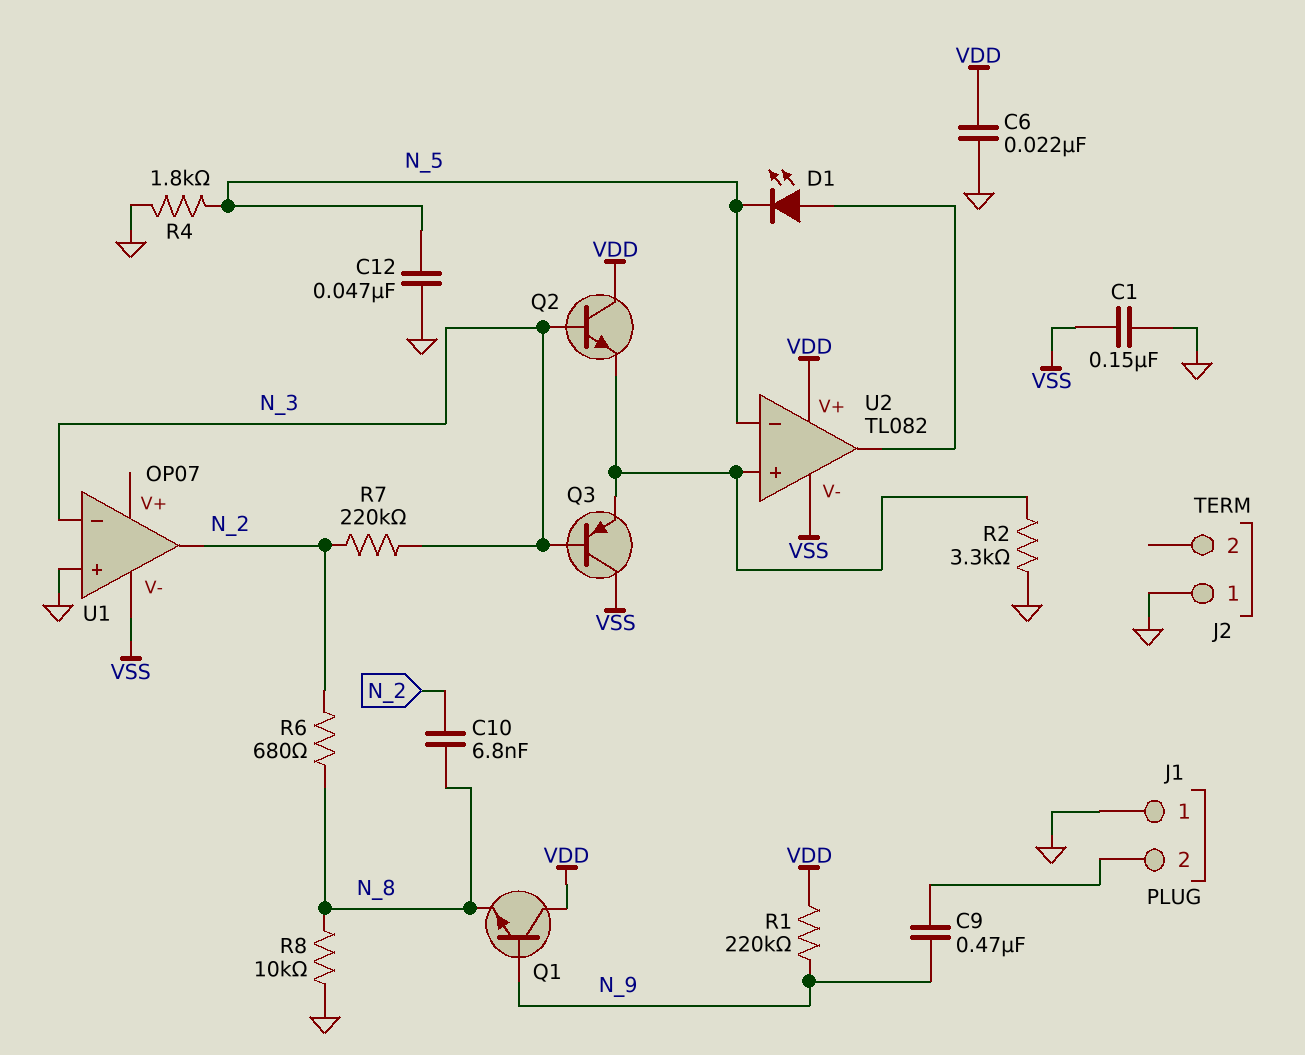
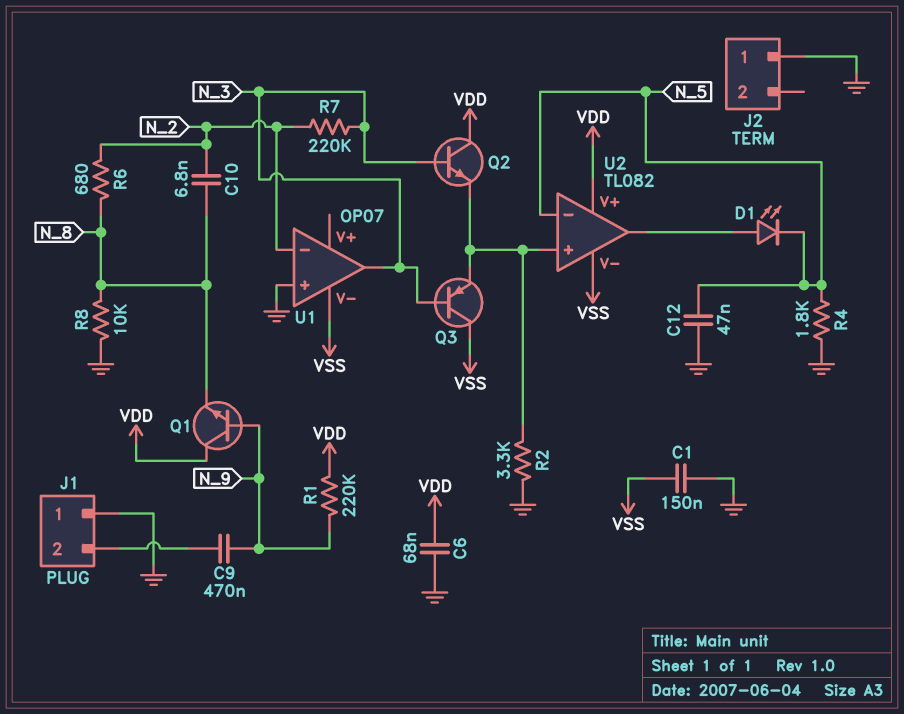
C6: 22nF (GND, VDD) -> 68nF (GND, VDD)
U1 pin in-: N_3 -> N_2
U1 pin out: N_2 -> N_3

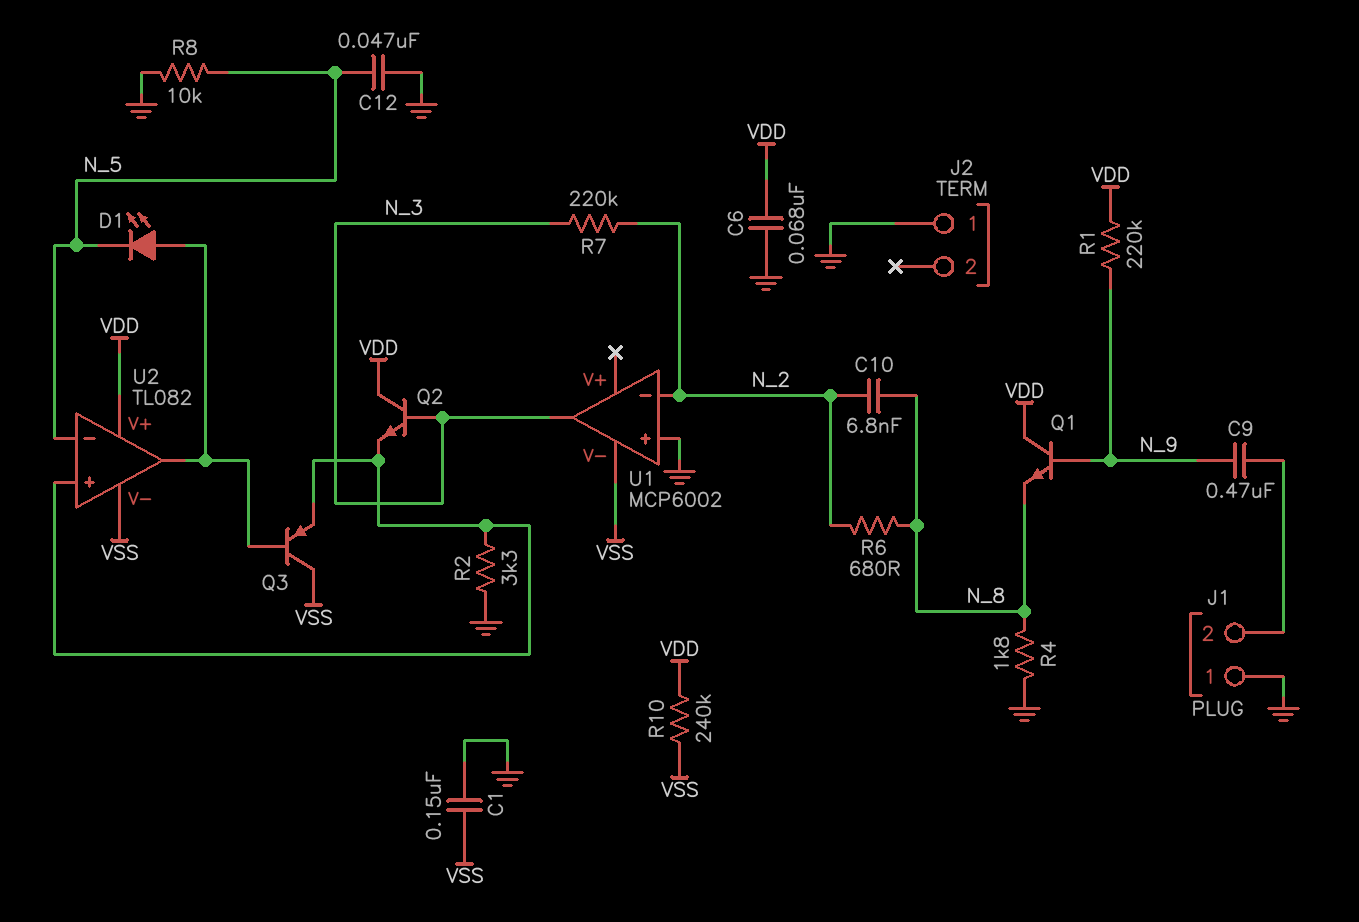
Q3: PNP (B N_3, C VSS, E U2/in+) -> PNP (B U2/out, C VSS, E U2/in+)
R4: 1.8k (GND, N_5) -> 1.8k (GND, N_8)
R8: 10k (GND, N_8) -> 10k (GND, N_5)
R10: none -> 240k (VDD, VSS)
U1: OP07 -> MCP6002

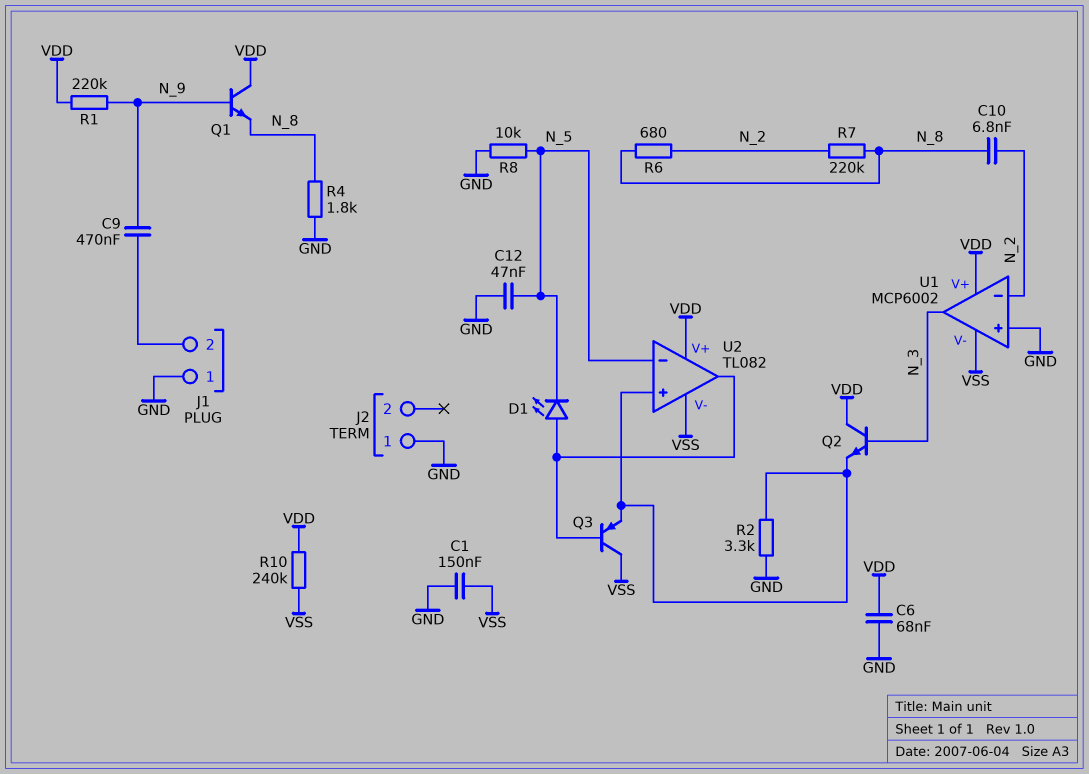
R7: 220k (N_2, N_3) -> 220k (N_2, N_8)
U1 pin V+: none -> VDD

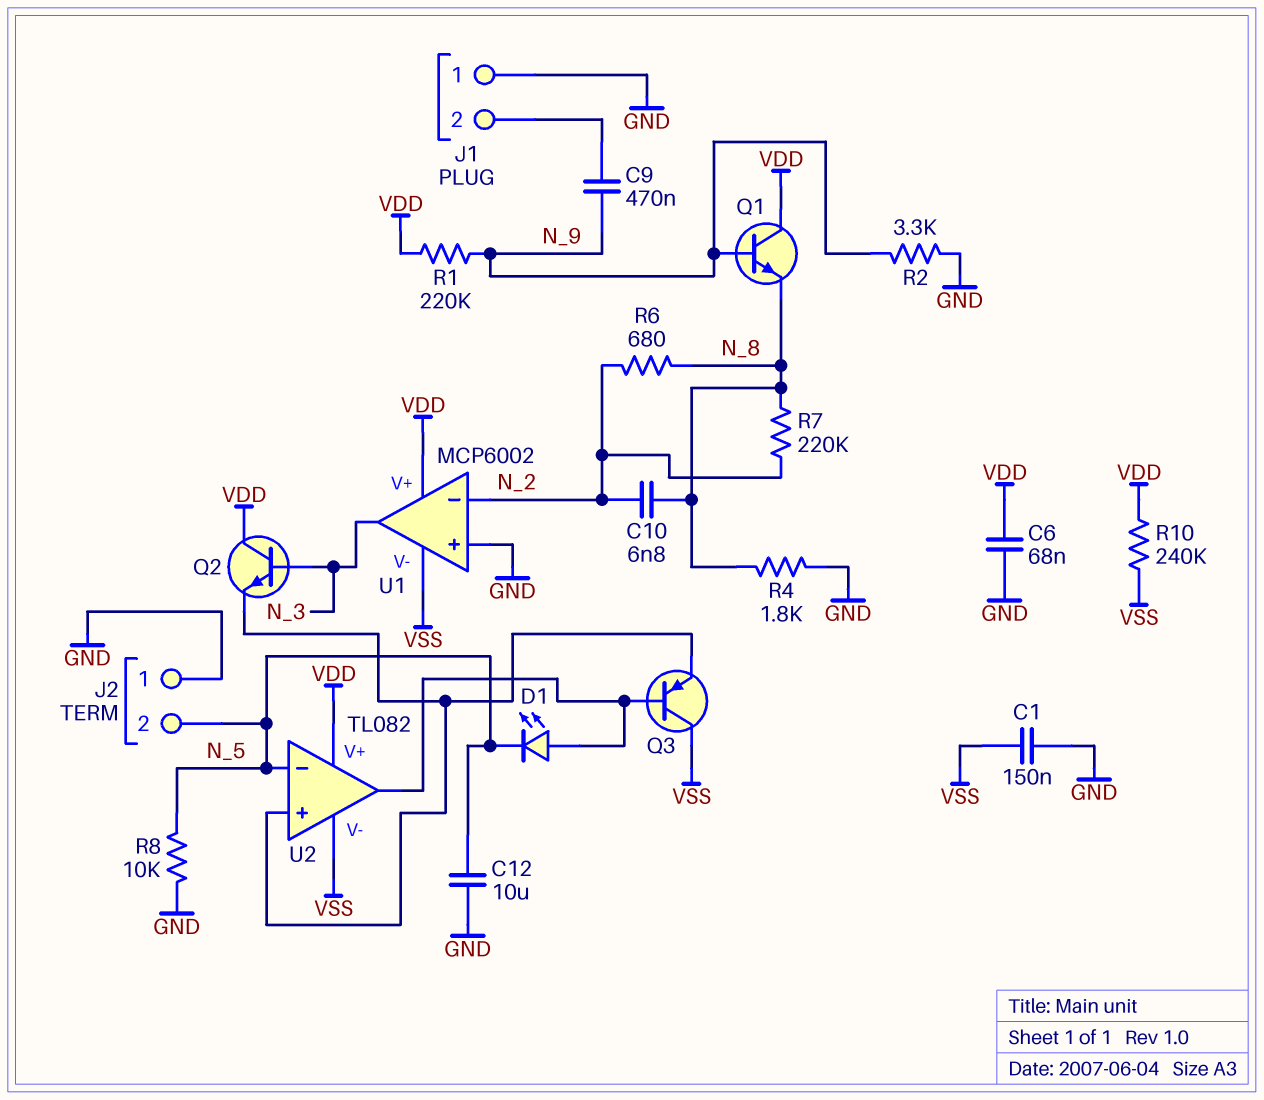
C12: 47nF (GND, N_5) -> 10uF (GND, N_5)
J2 pin 2: none -> N_5
R2: 3.3k (GND, U2/in+) -> 3.3k (GND, N_9)

